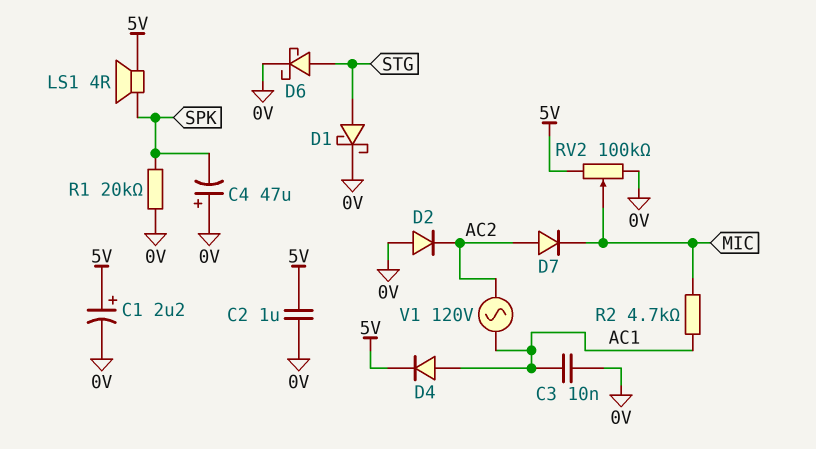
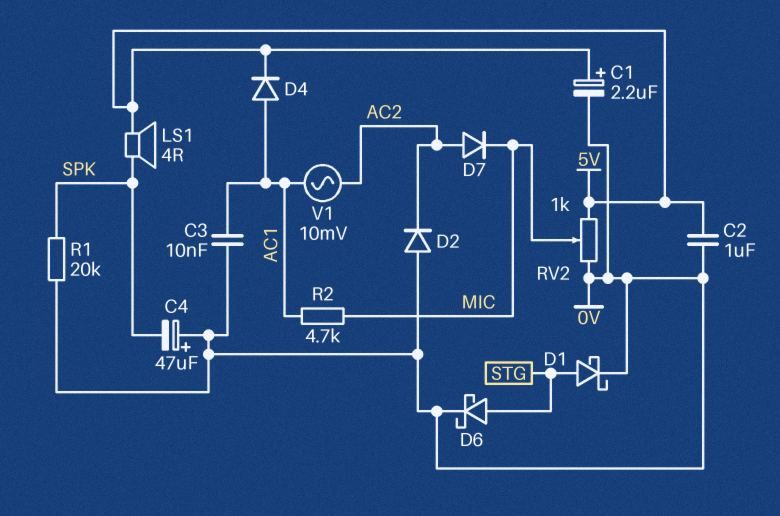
RV2: 100k (0V, 5V, wiper MIC) -> 1k (0V, 5V, wiper MIC)
V1: AC 120V (AC1, AC2) -> AC 10mV (AC1, AC2)

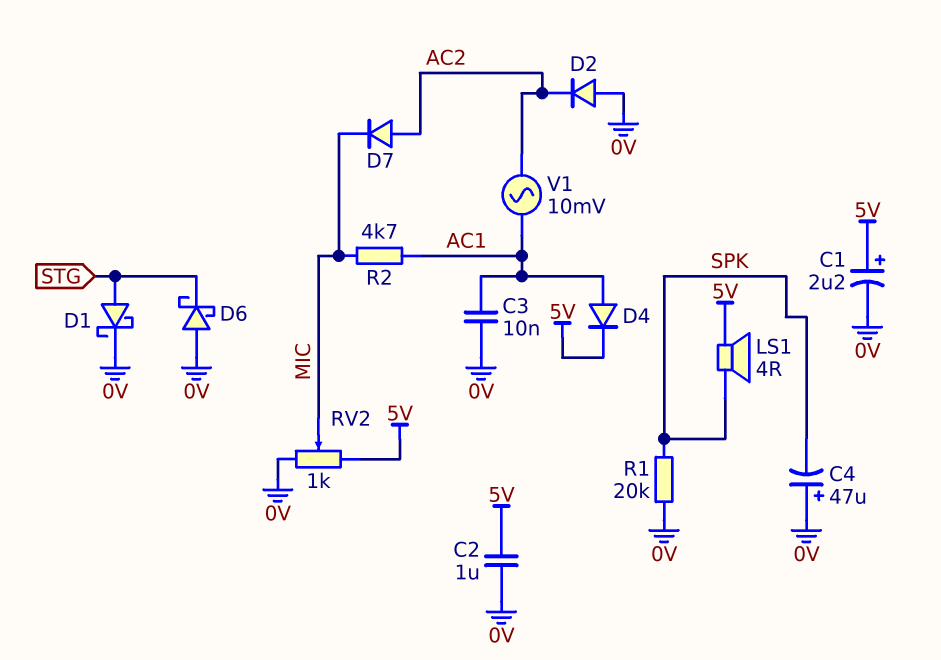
D6: schottky (A STG, K 0V) -> schottky (A 0V, K STG)

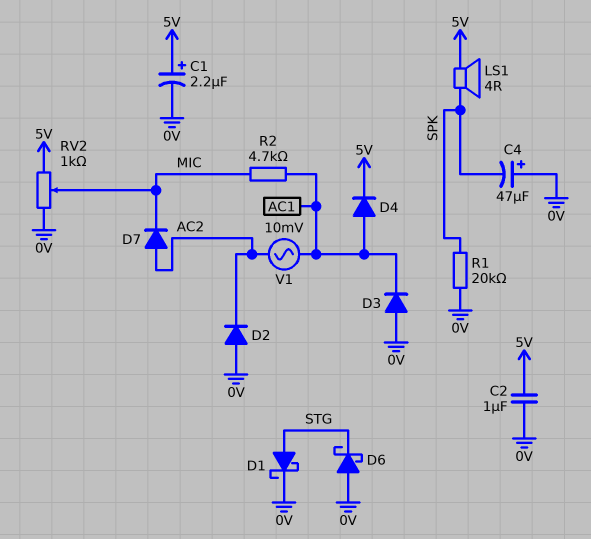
C3: 10nF (0V, AC1) -> none
D3: none -> diode (A 0V, K AC1)

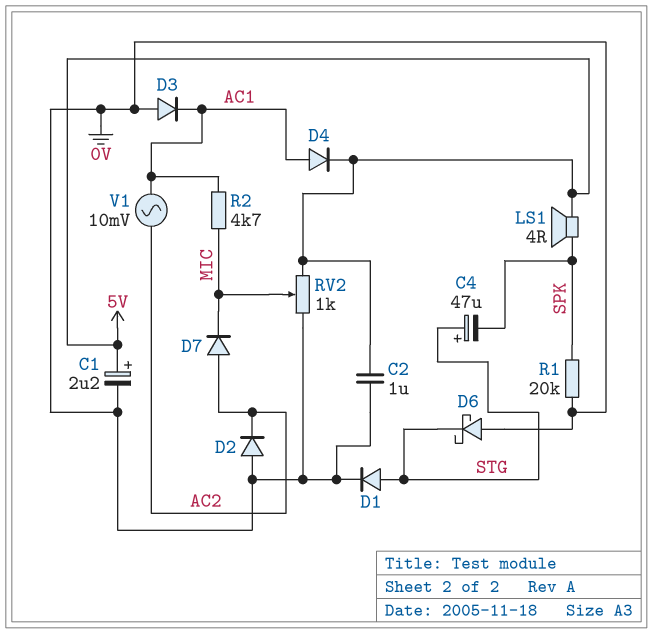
C4: 47uF (plus 0V, minus SPK) -> 47uF (plus STG, minus SPK)
D1: schottky (A STG, K 0V) -> diode (A STG, K 0V)

